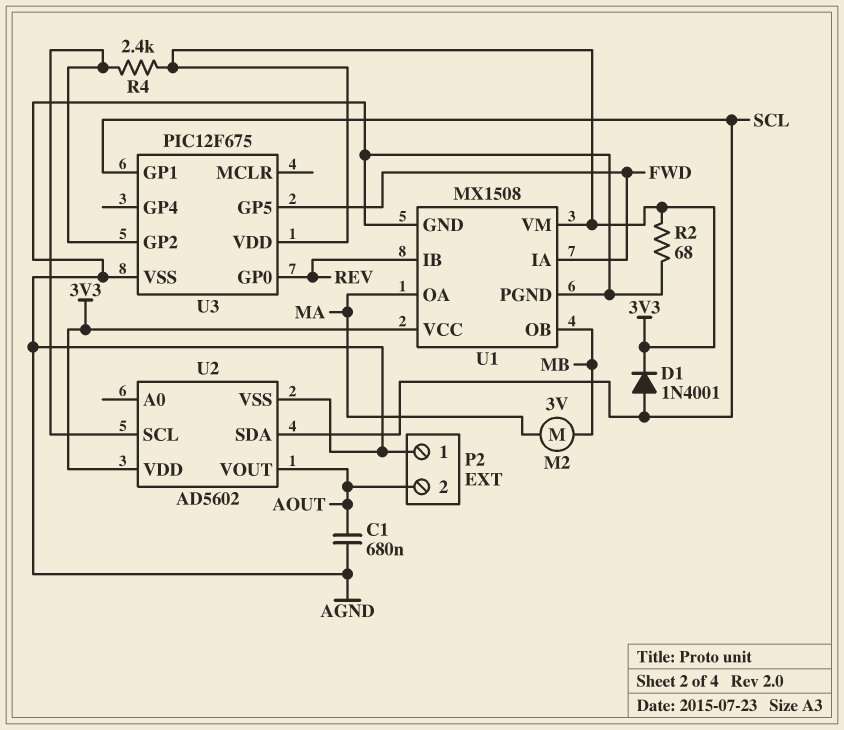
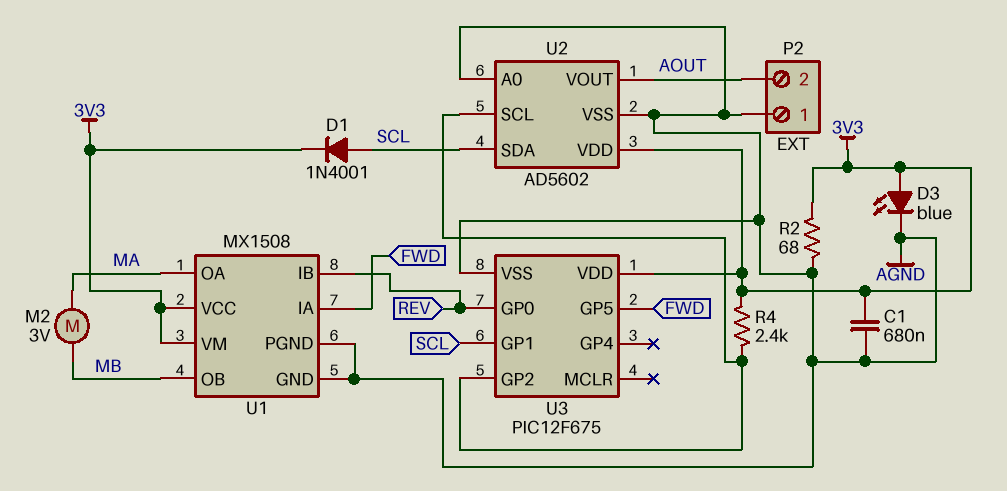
C1: 680nF (AGND, AOUT) -> 680nF (3V3, AGND)
D3: none -> LED blue (A 3V3, K AGND)
U2 pin A0: none -> AGND

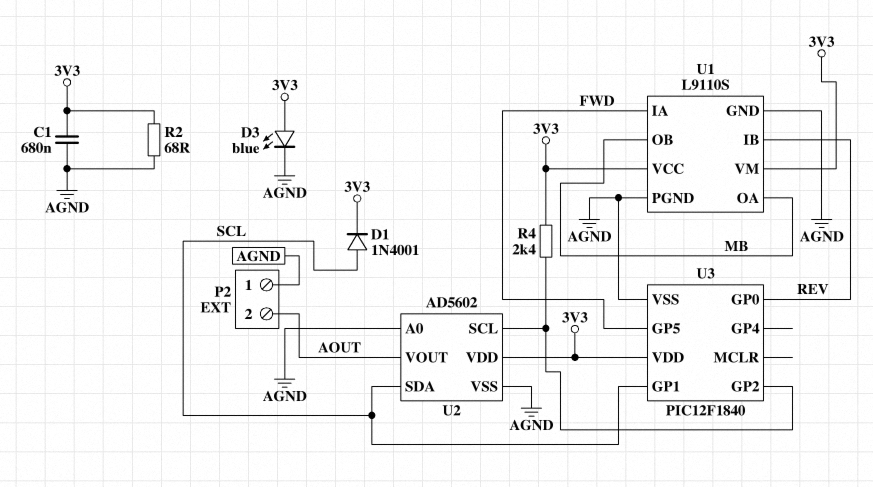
M2: motor 3V (MA, MB) -> none
U1: MX1508 -> L9110S
U1 pin OA: MA -> MB
U3: PIC12F675 -> PIC12F1840

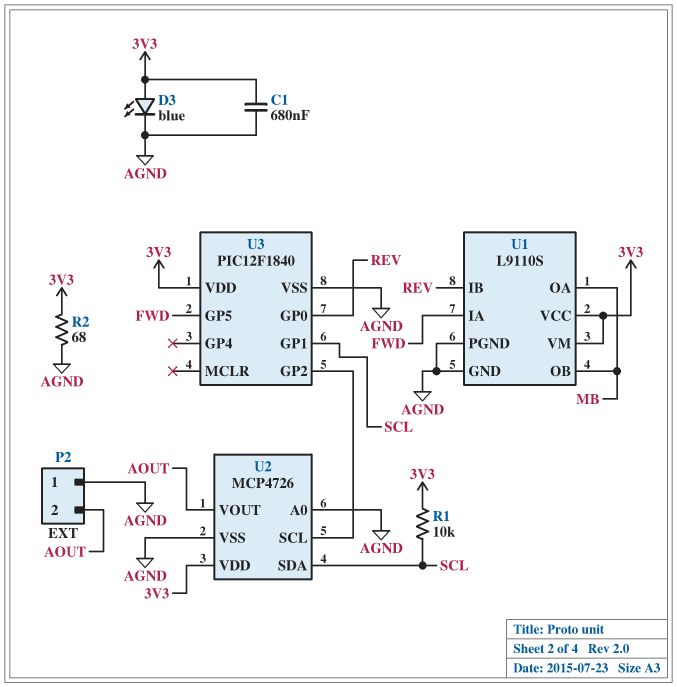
D1: diode 1N4001 (A SCL, K 3V3) -> none
R1: none -> 10k (3V3, SCL)
R4: 2.4k (3V3, U2/SCL) -> none
U2: AD5602 -> MCP4726

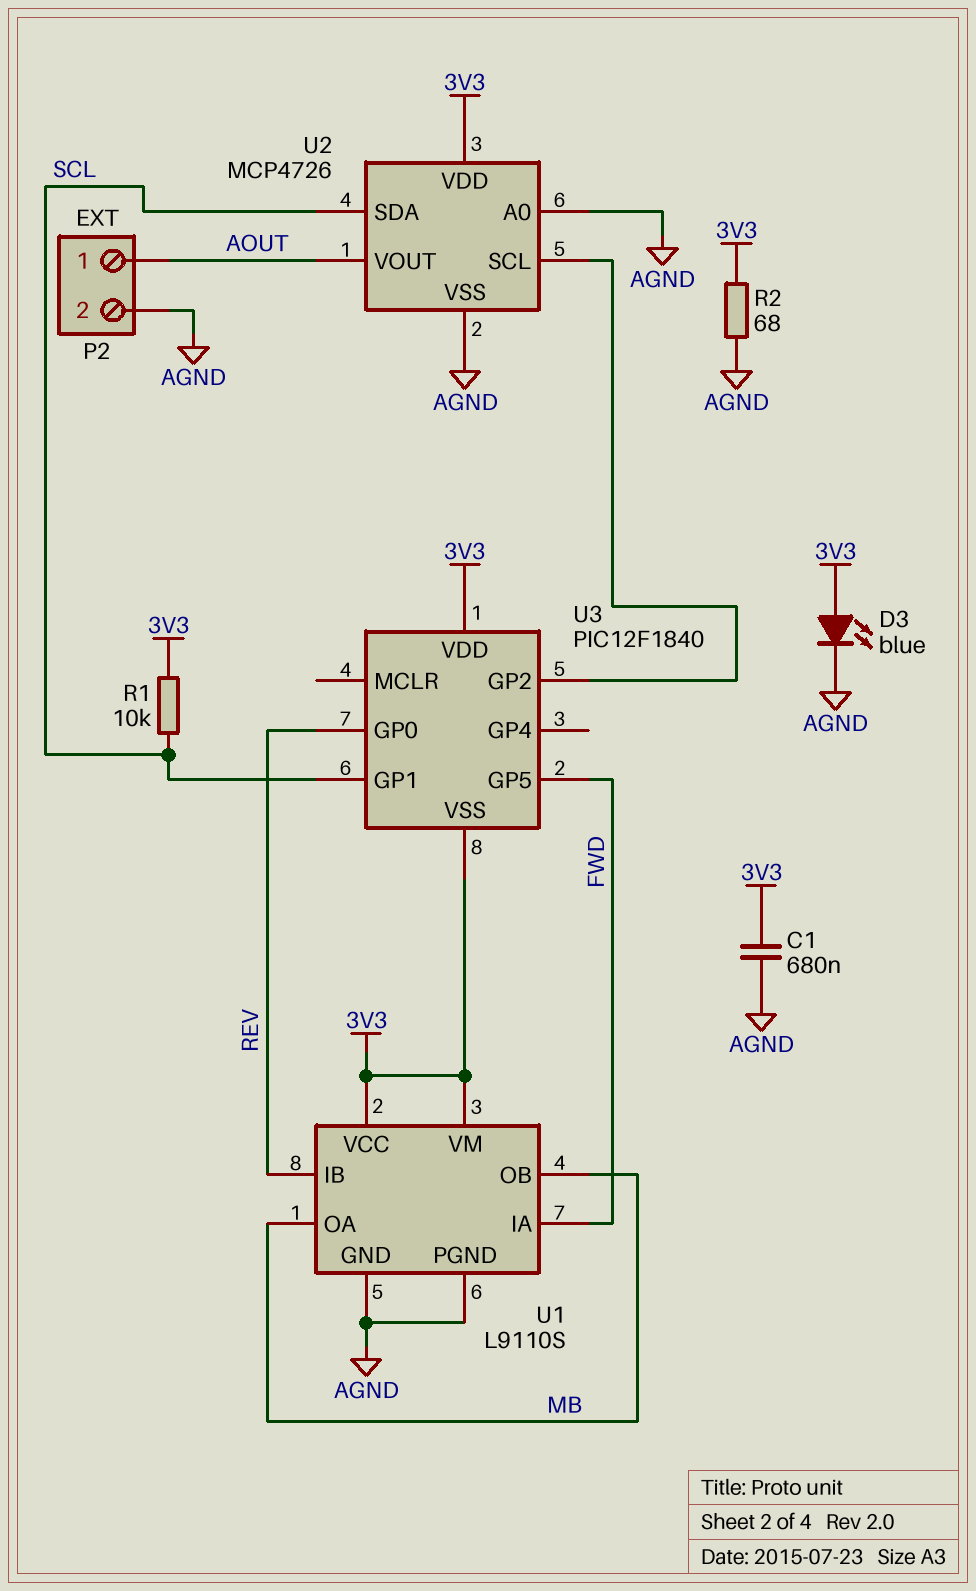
P2 pin 1: AGND -> AOUT
P2 pin 2: AOUT -> AGND
U3 pin VSS: AGND -> 3V3

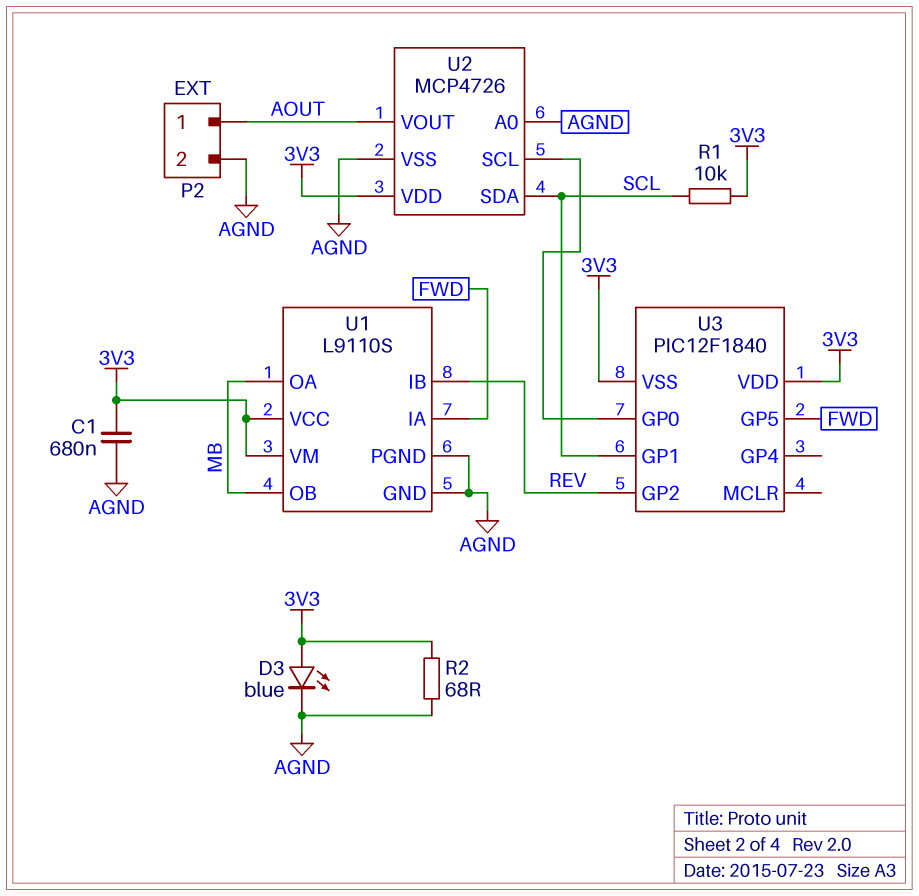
U3 pin GP0: REV -> U2/SCL
U3 pin GP2: U2/SCL -> REV

